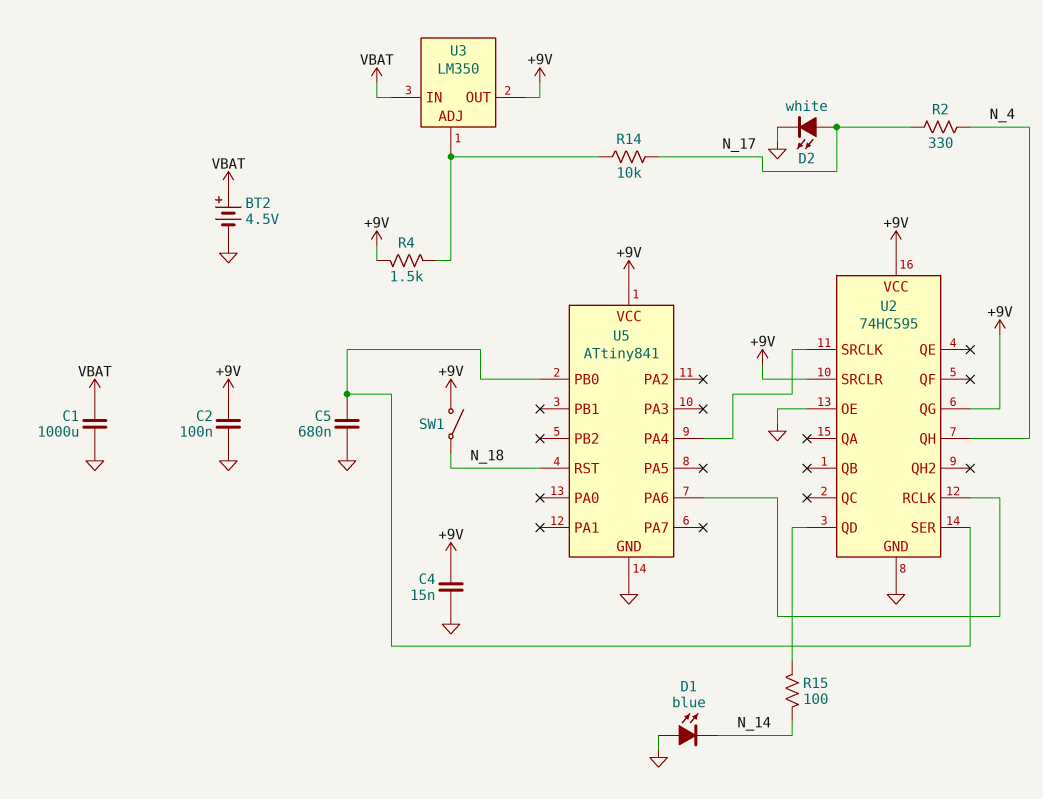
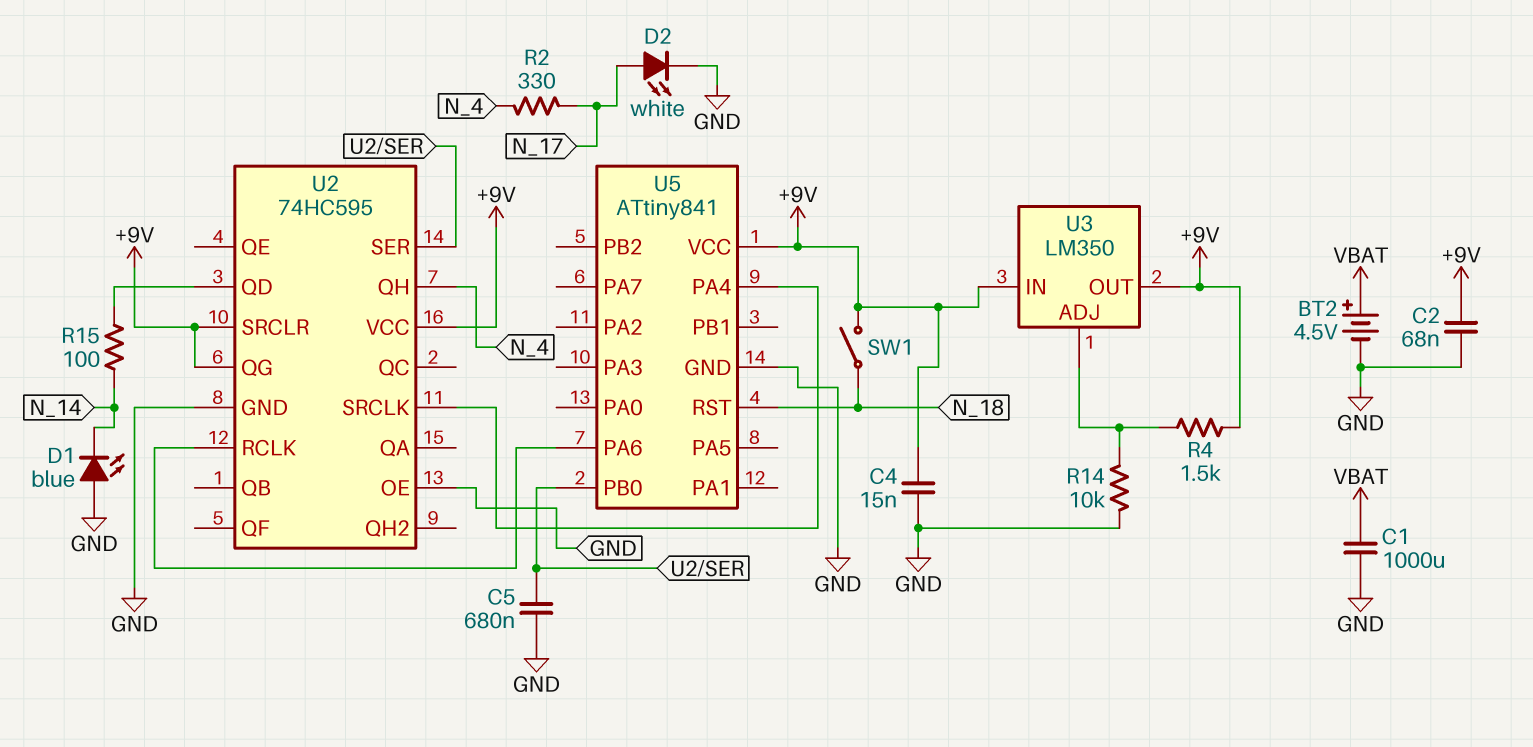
C2: 100nF (+9V, GND) -> 68nF (+9V, GND)
R14: 10k (N_17, U3/ADJ) -> 10k (GND, U3/ADJ)
U3 pin IN: VBAT -> +9V

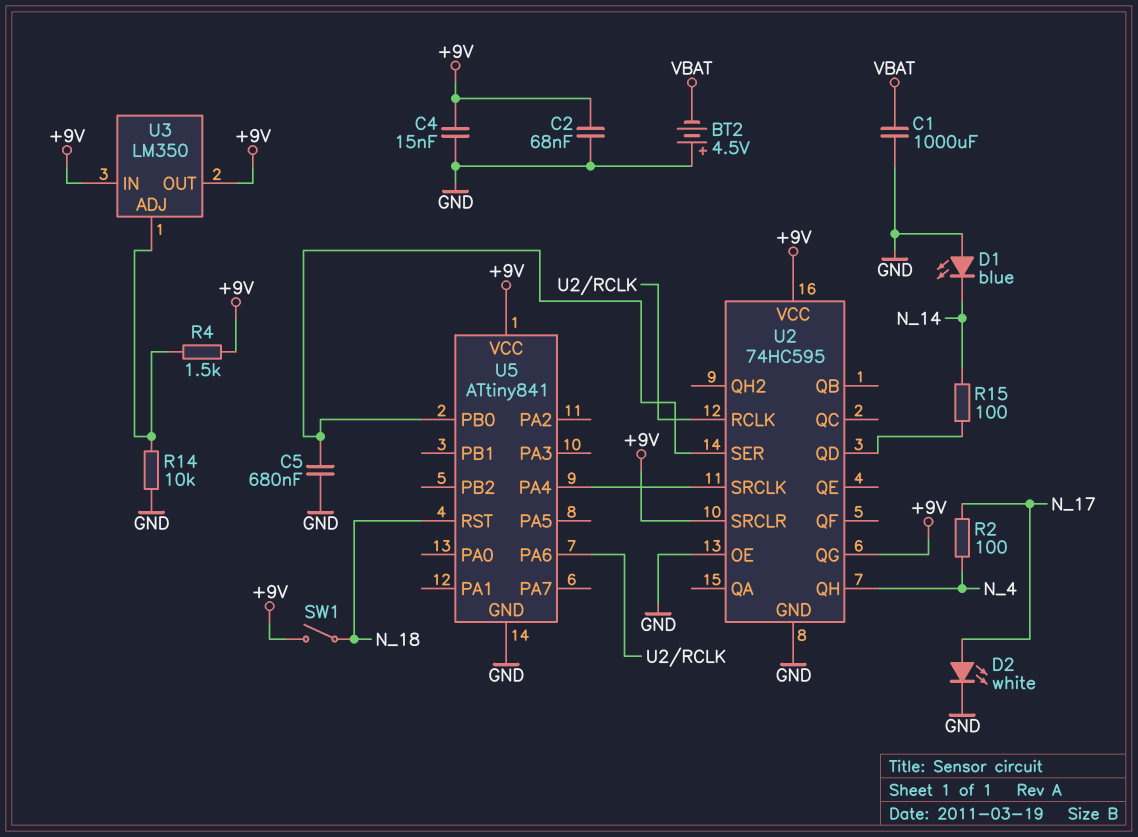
BT2: 4.5V (plus VBAT, minus GND) -> 4.5V (plus GND, minus VBAT)
R2: 330 (N_4, N_17) -> 100 (N_4, N_17)

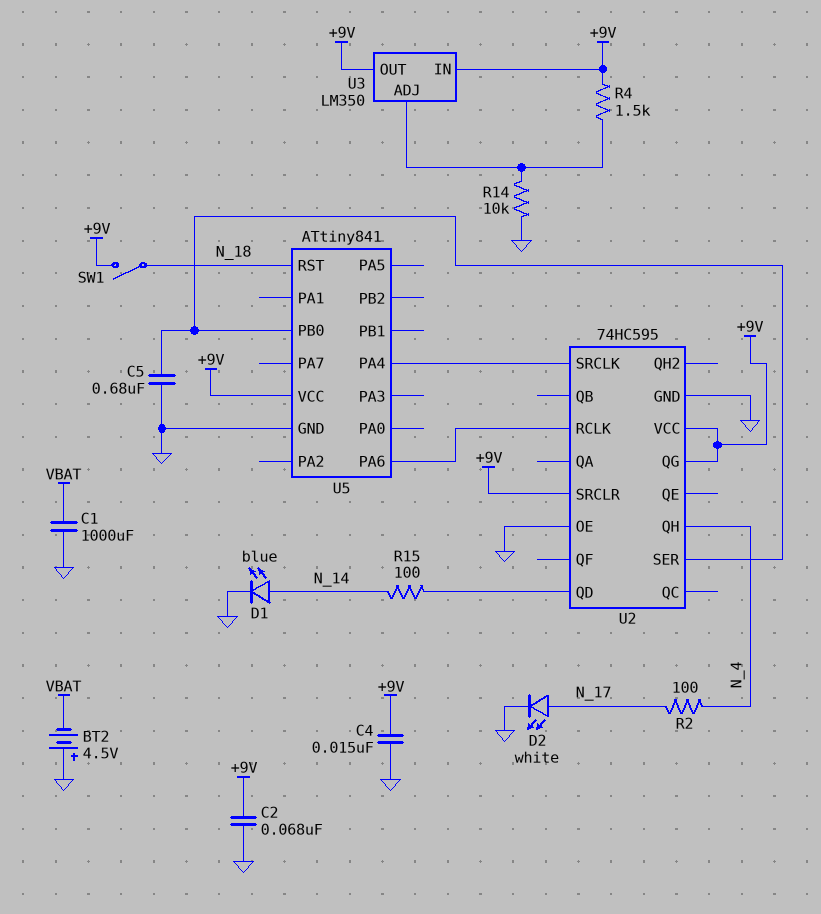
D1: LED blue (A GND, K N_14) -> LED blue (A N_14, K GND)

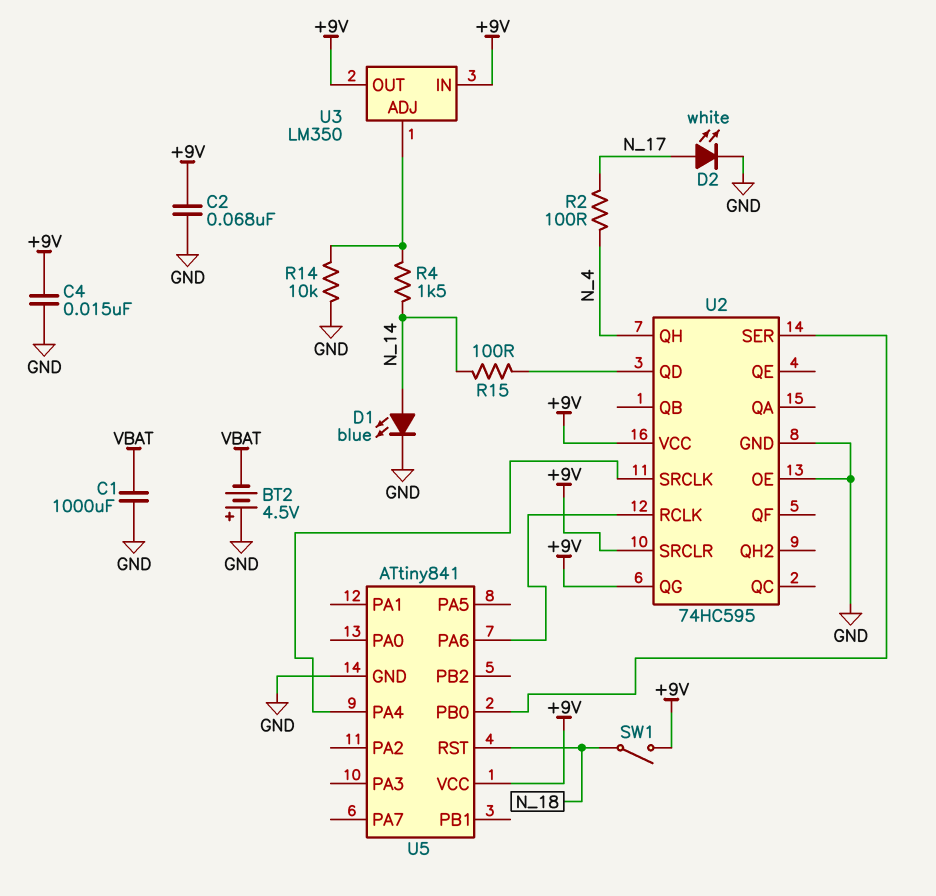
C5: 680nF (GND, U2/SER) -> none
R4: 1.5k (+9V, U3/ADJ) -> 1.5k (N_14, U3/ADJ)

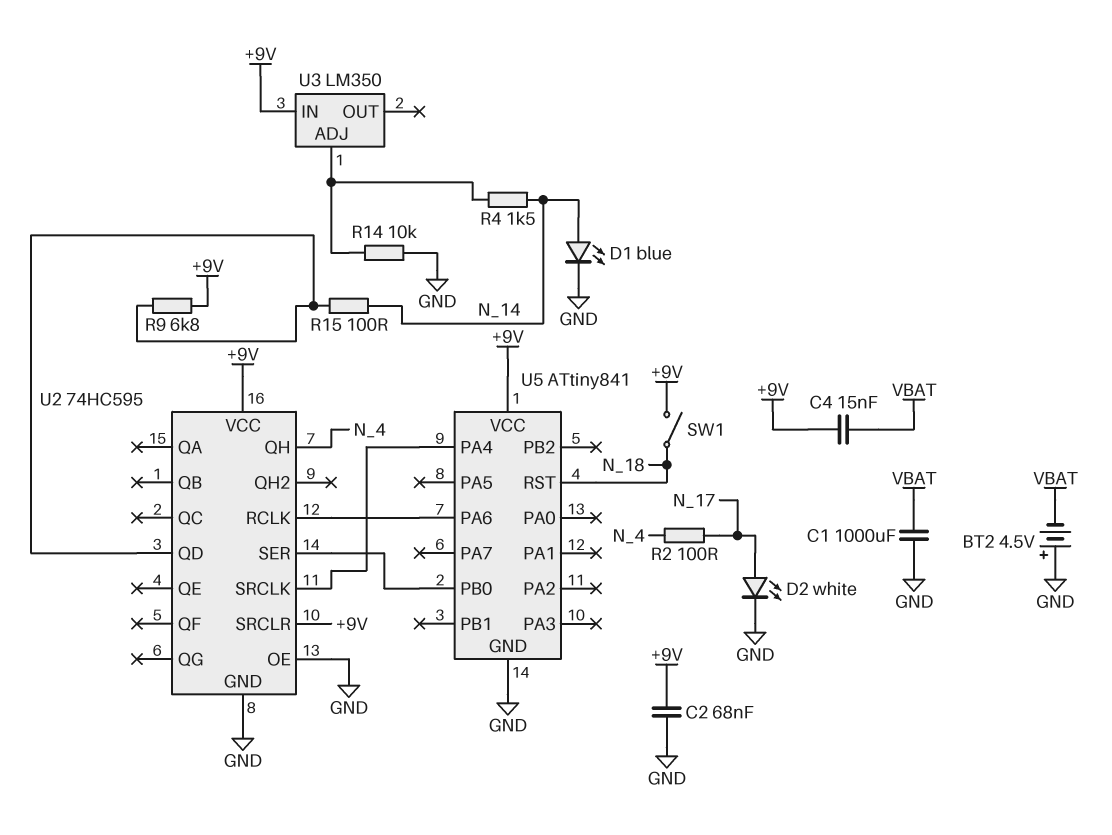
C4: 15nF (+9V, GND) -> 15nF (+9V, VBAT)
R9: none -> 6.8k (+9V, U2/QD)
U2 pin QG: +9V -> none
U3 pin OUT: +9V -> none

